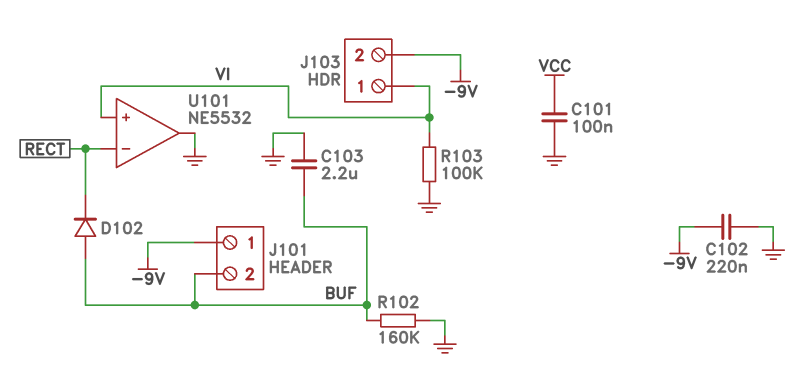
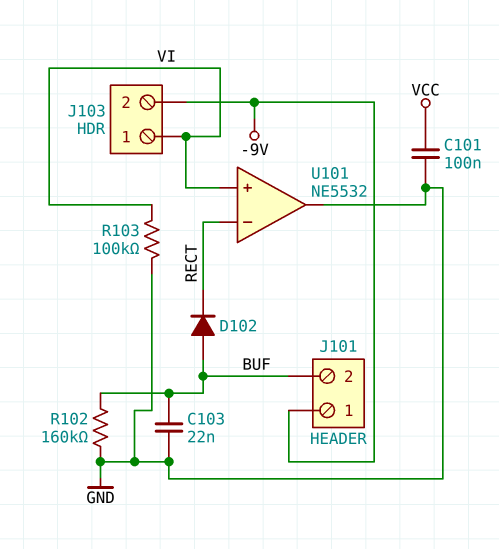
C102: 220nF (-9V, GND) -> none
C103: 2.2uF (BUF, GND) -> 22nF (BUF, GND)

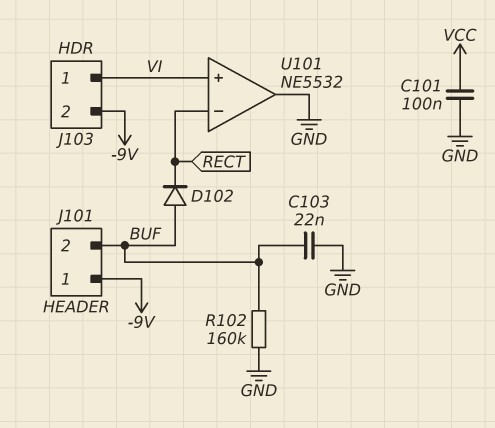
R103: 100k (GND, VI) -> none

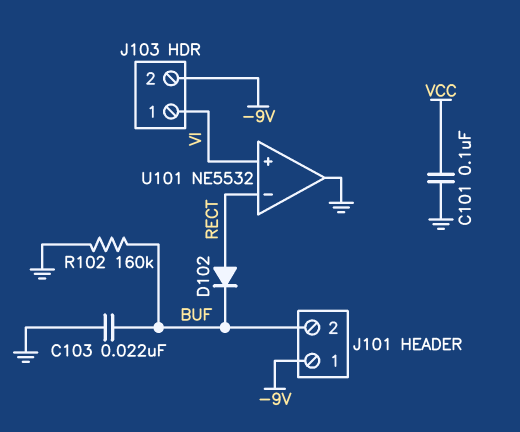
D102: diode (A BUF, K RECT) -> diode (A RECT, K BUF)

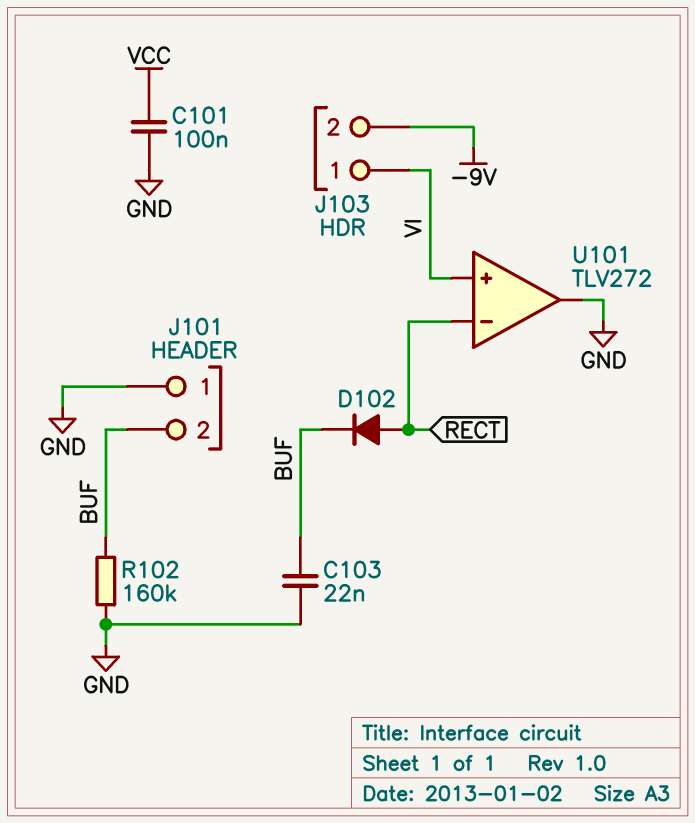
J101 pin 1: -9V -> GND
U101: NE5532 -> TLV272

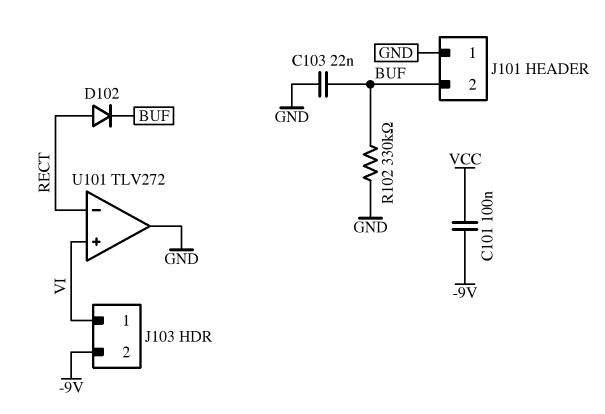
C101: 100nF (GND, VCC) -> 100nF (-9V, VCC)
R102: 160k (BUF, GND) -> 330k (BUF, GND)

